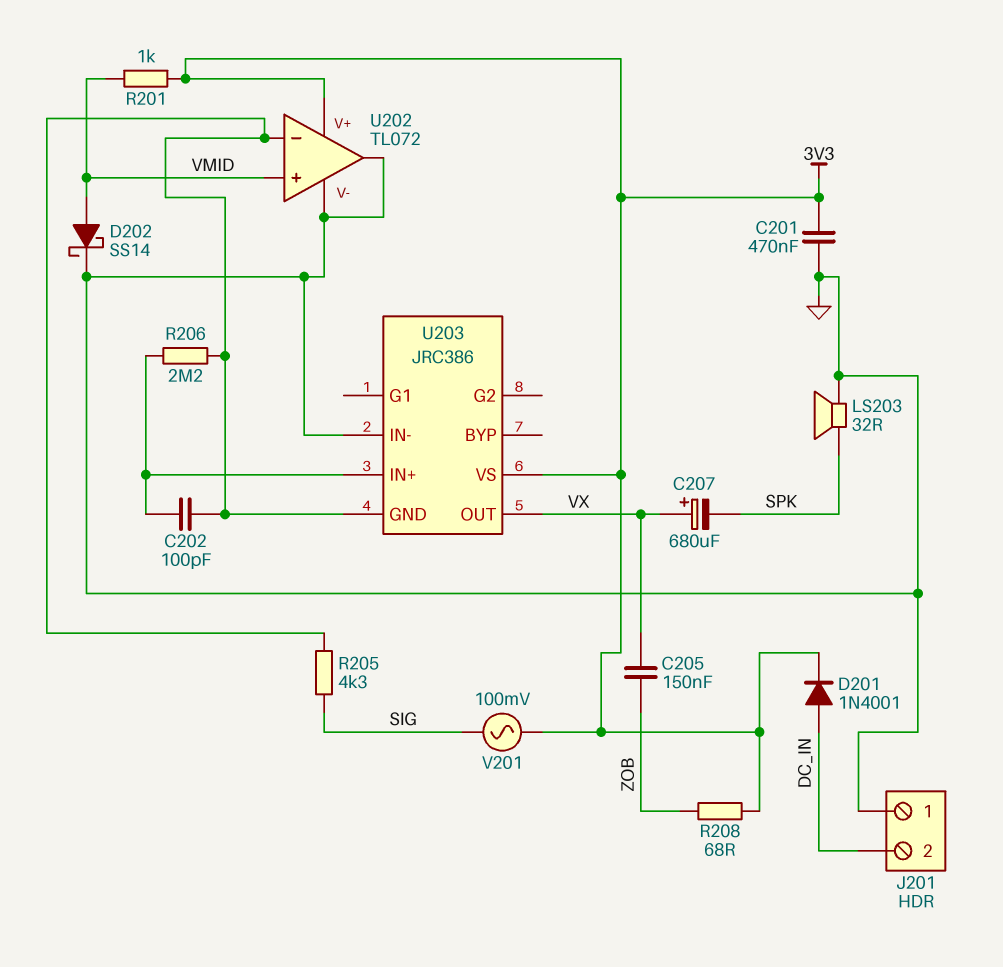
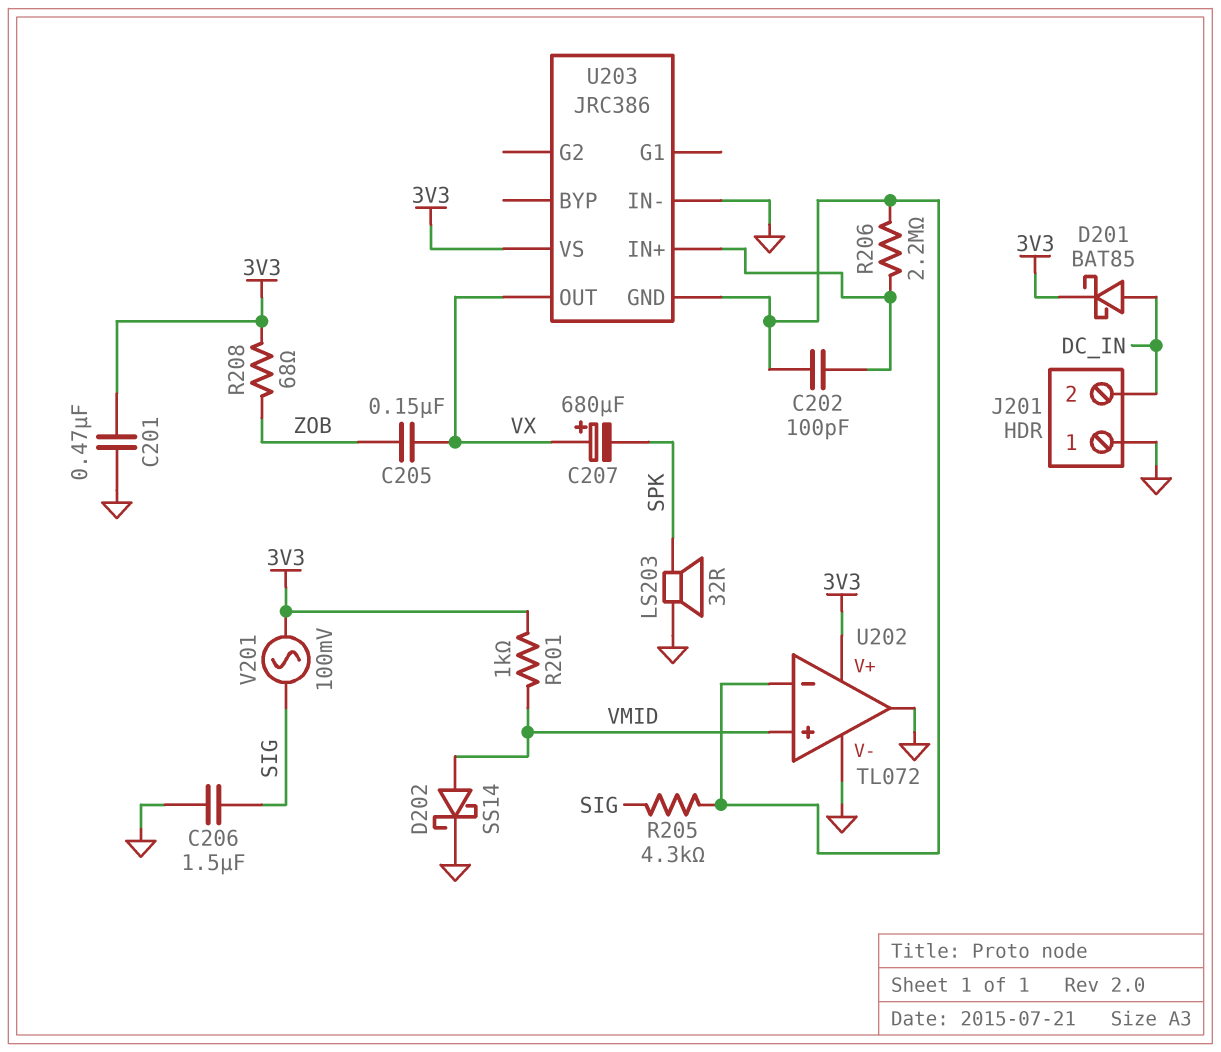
C206: none -> 1.5uF (GND, SIG)
D201: diode 1N4001 (A DC_IN, K 3V3) -> schottky BAT85 (A DC_IN, K 3V3)

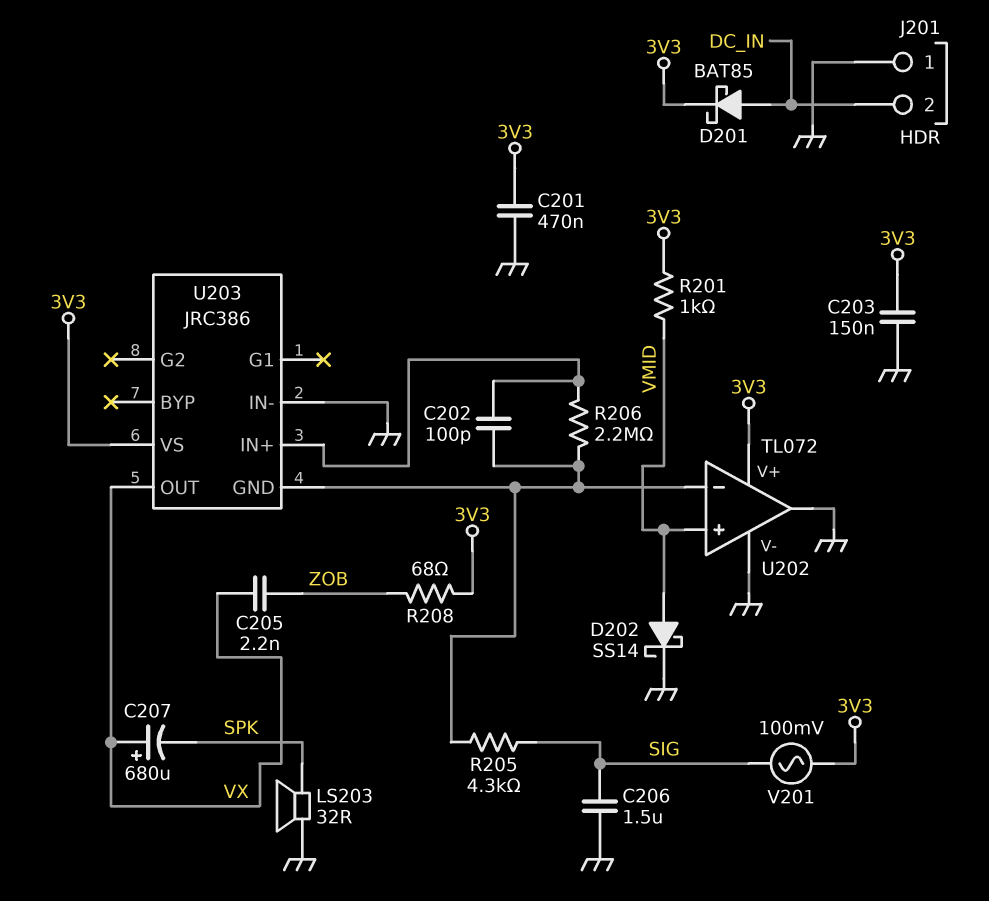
C203: none -> 150nF (3V3, GND)
C205: 150nF (VX, ZOB) -> 2.2nF (VX, ZOB)

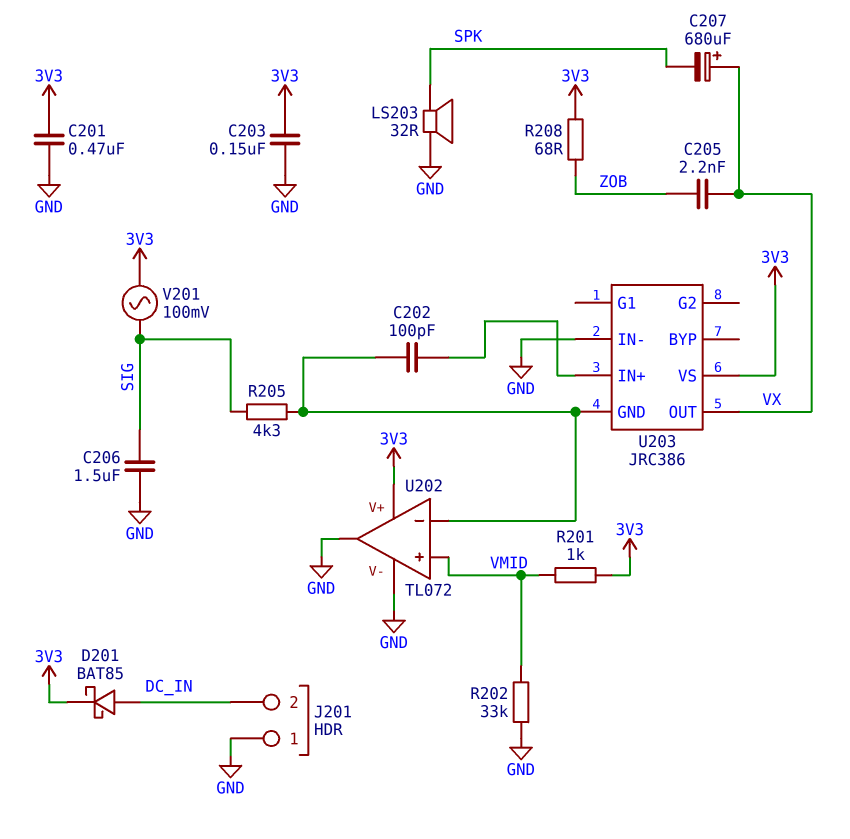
D202: schottky SS14 (A VMID, K GND) -> none
R202: none -> 33k (GND, VMID)
R206: 2.2M (U202/in-, U203/IN+) -> none

